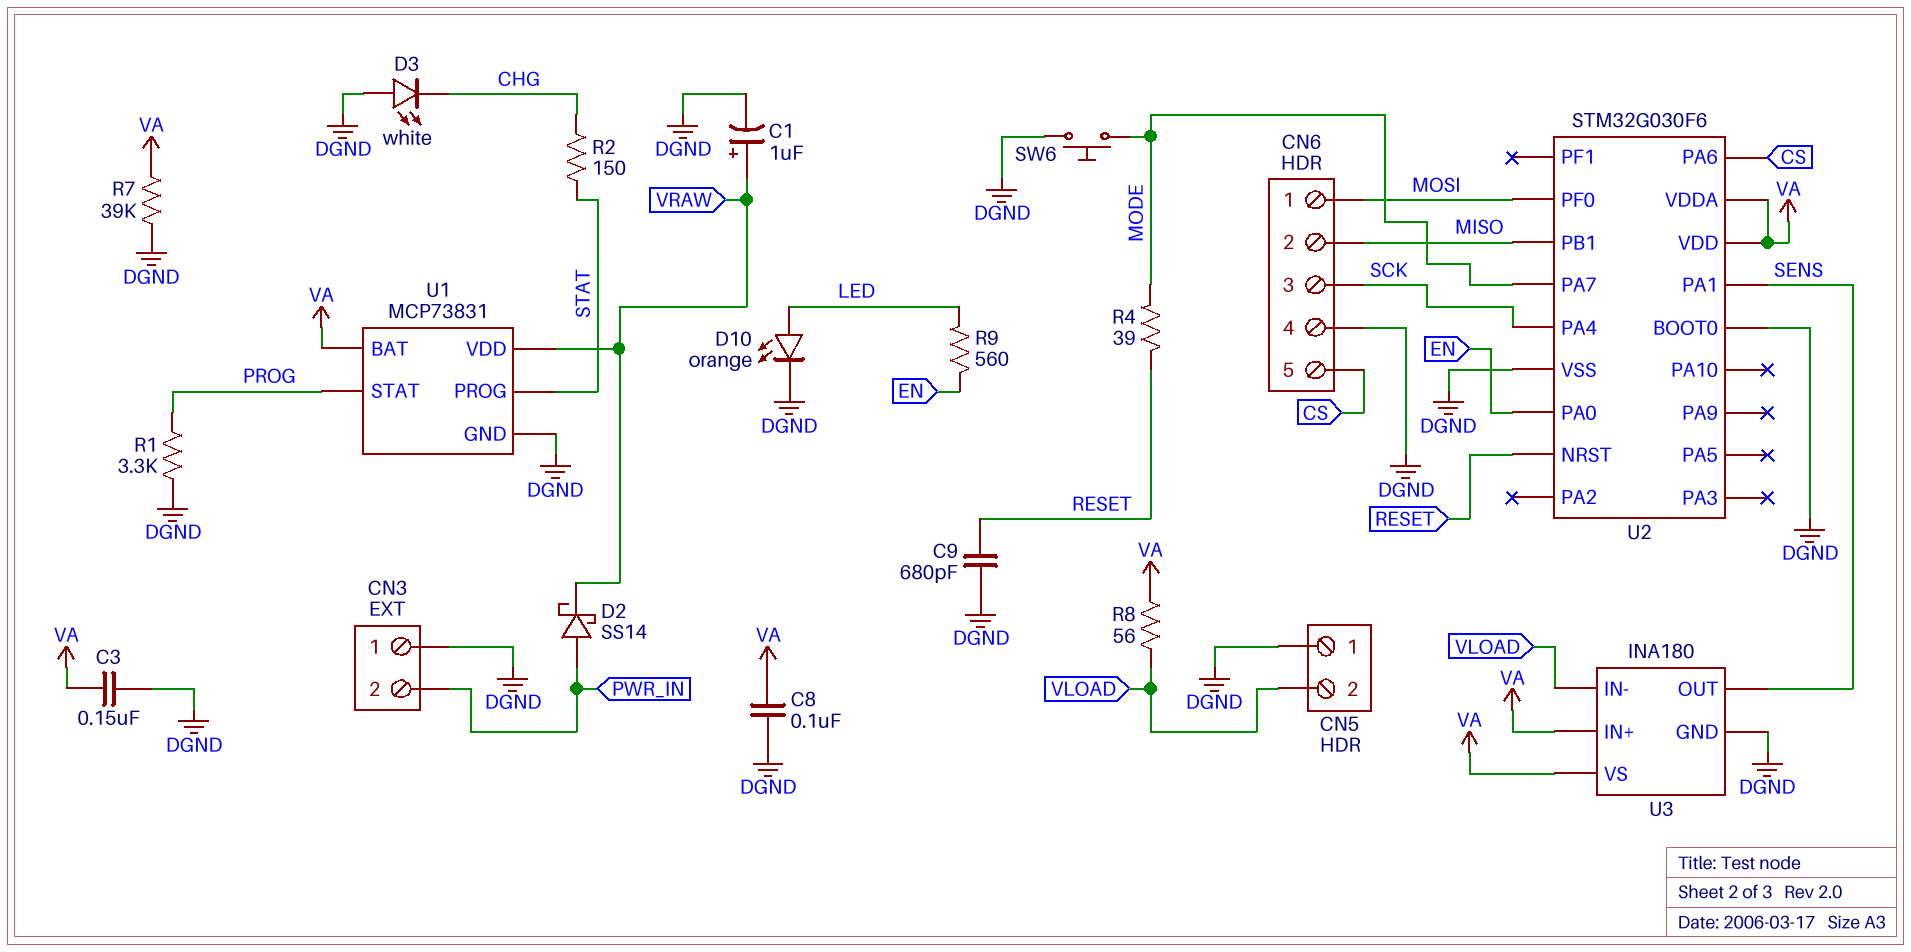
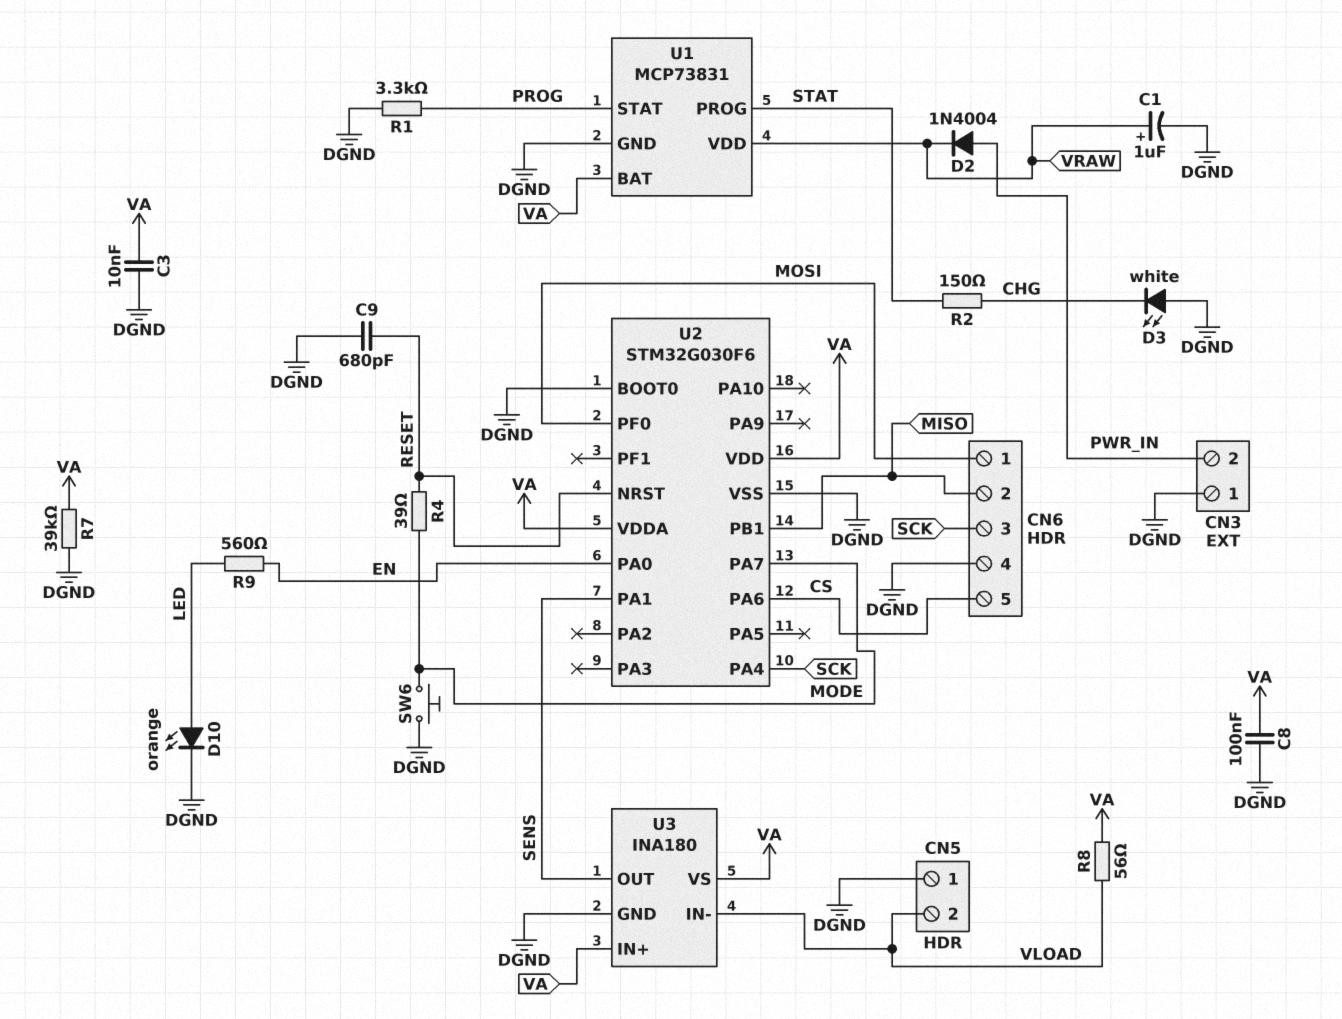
C3: 150nF (DGND, VA) -> 10nF (DGND, VA)
D2: schottky SS14 (A PWR_IN, K VRAW) -> diode 1N4004 (A PWR_IN, K VRAW)

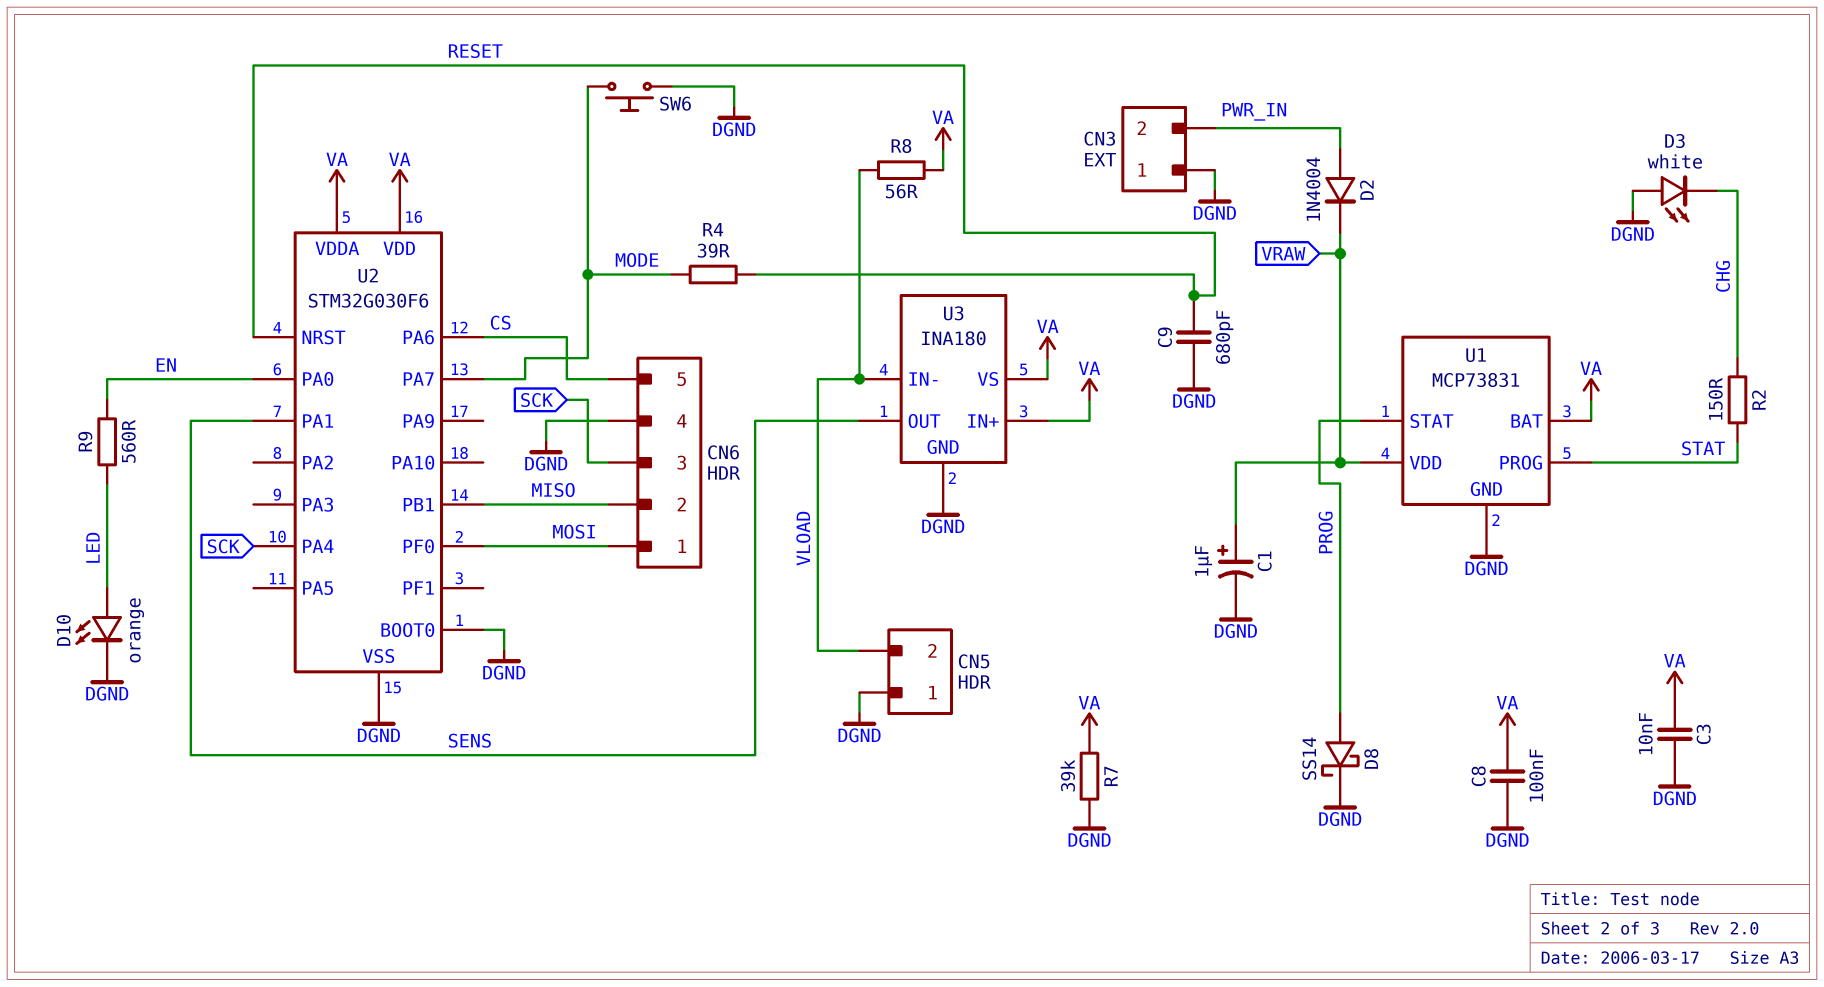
D8: none -> schottky SS14 (A PROG, K DGND)
R1: 3.3k (DGND, PROG) -> none

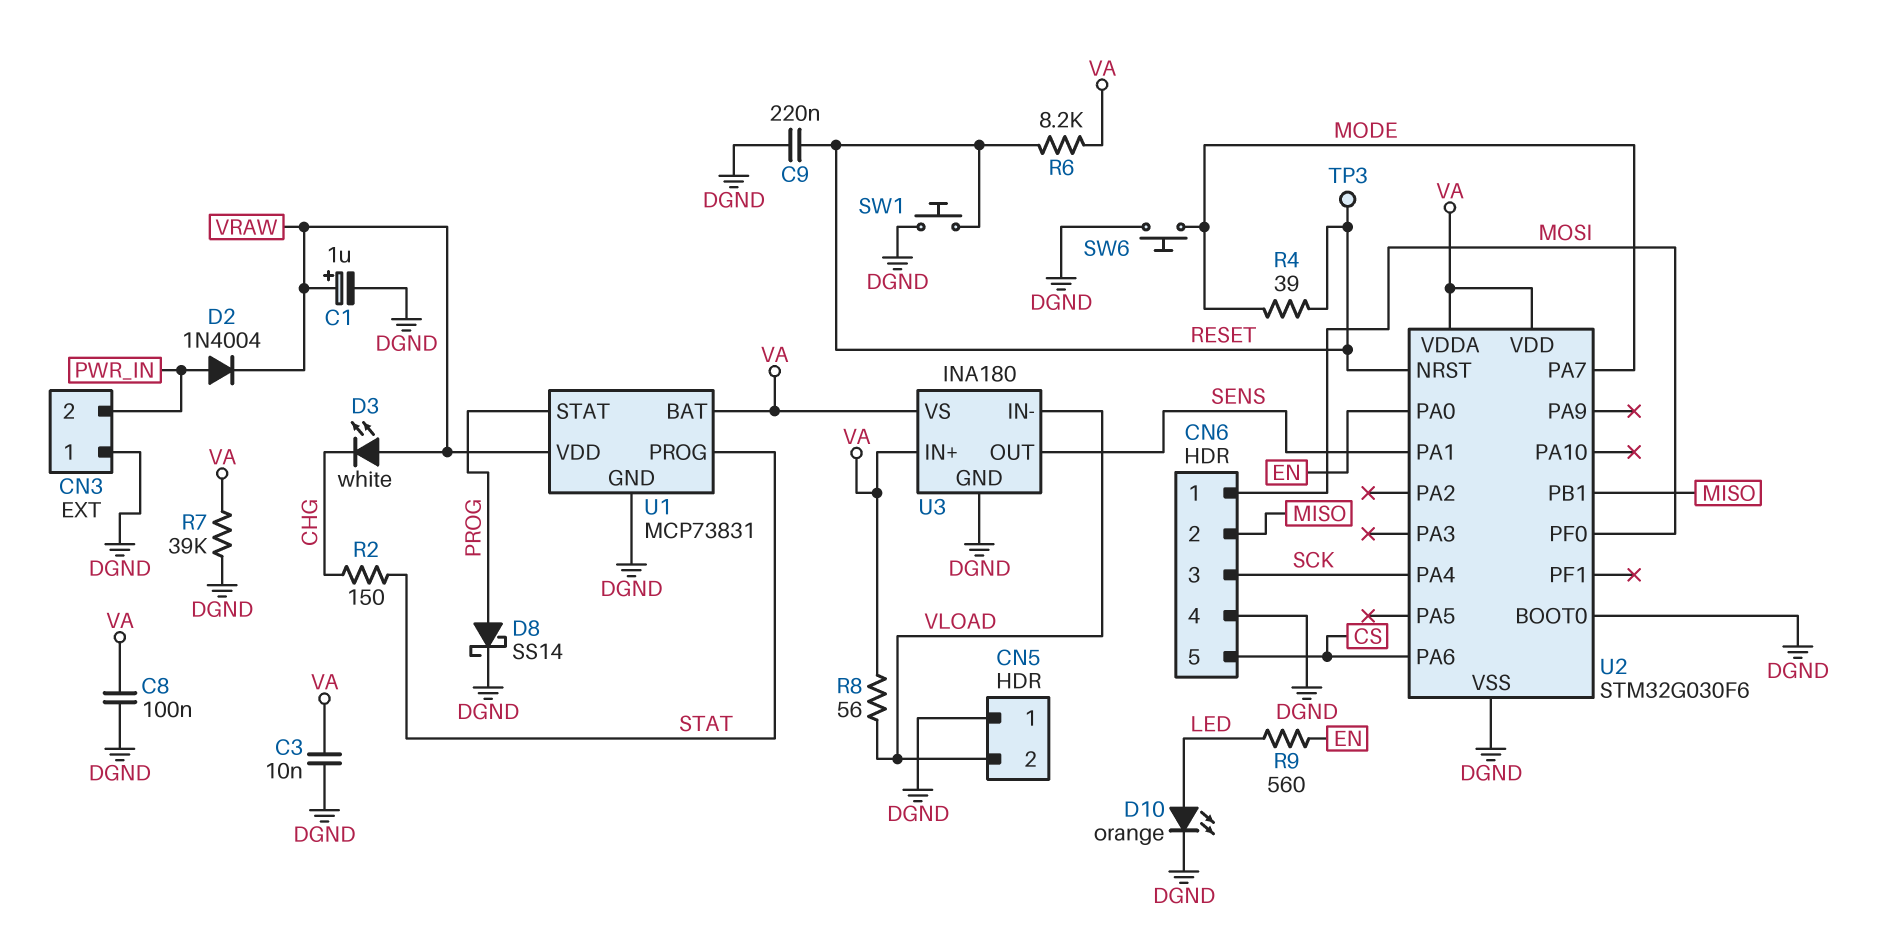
C9: 680pF (DGND, RESET) -> 220nF (DGND, RESET)
D3: LED white (A DGND, K CHG) -> LED white (A VRAW, K CHG)
R6: none -> 8.2k (RESET, VA)
SW1: none -> button (DGND, RESET)
TP3: none -> test point (RESET)

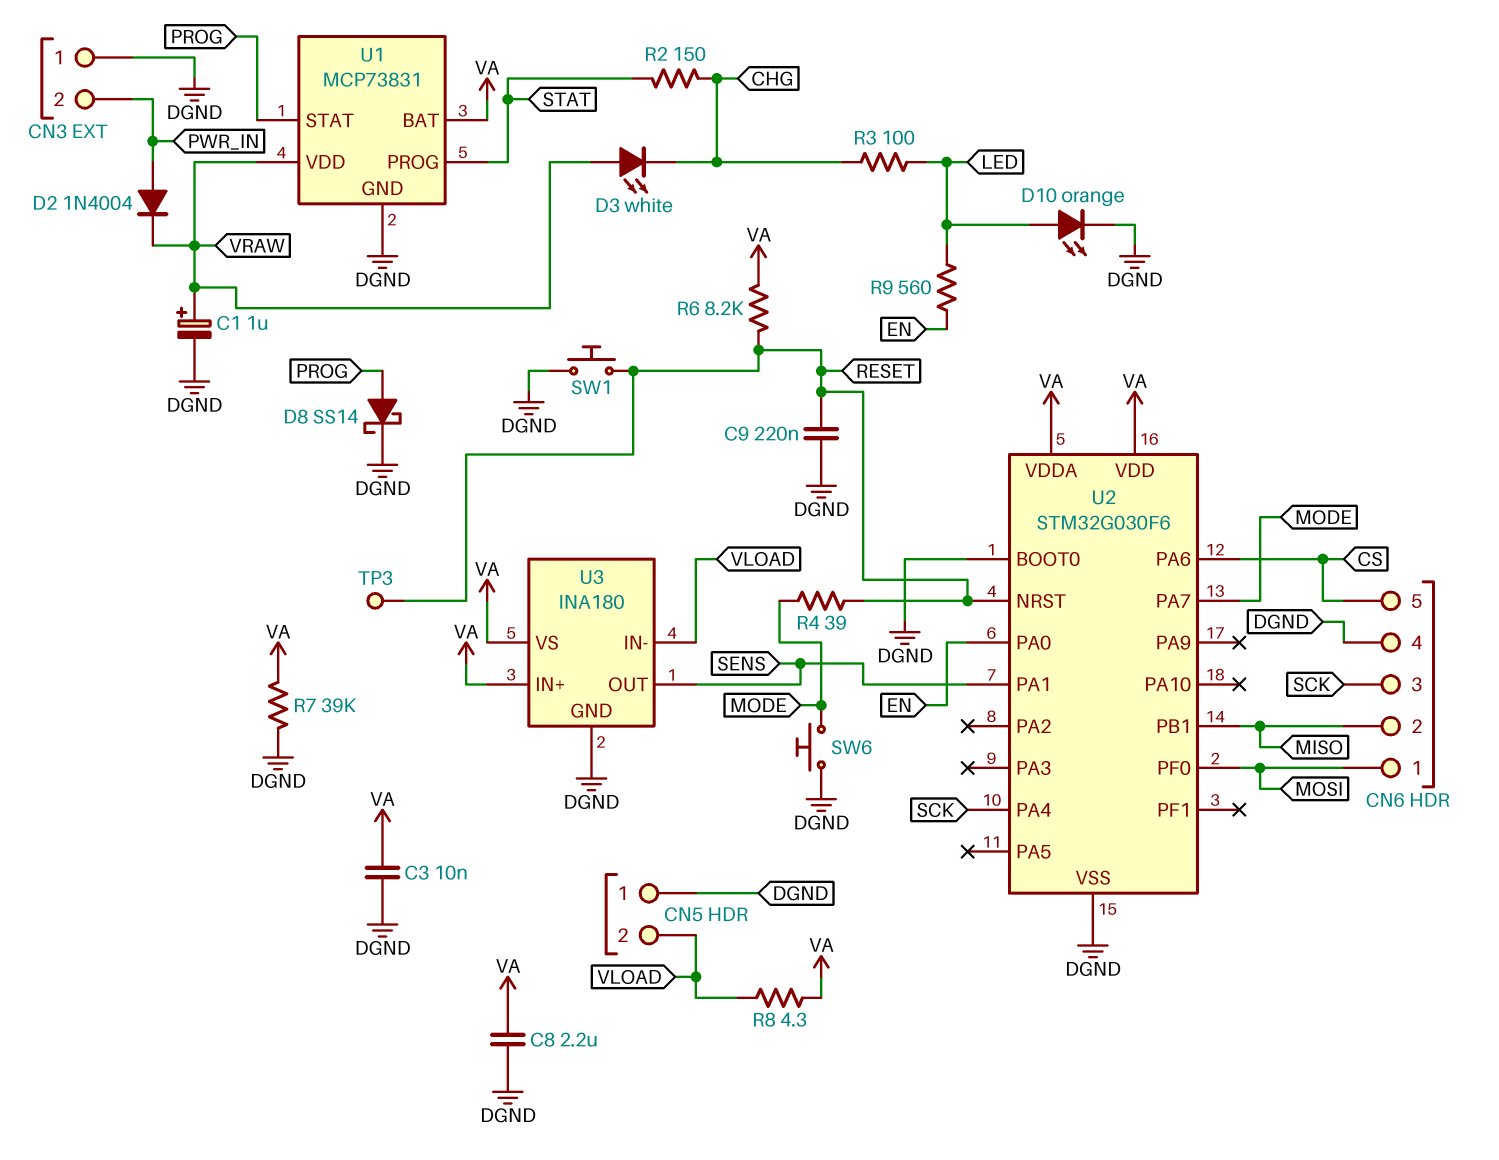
C8: 100nF (DGND, VA) -> 2.2uF (DGND, VA)
R3: none -> 100 (CHG, LED)
R8: 56 (VA, VLOAD) -> 4.3 (VA, VLOAD)

